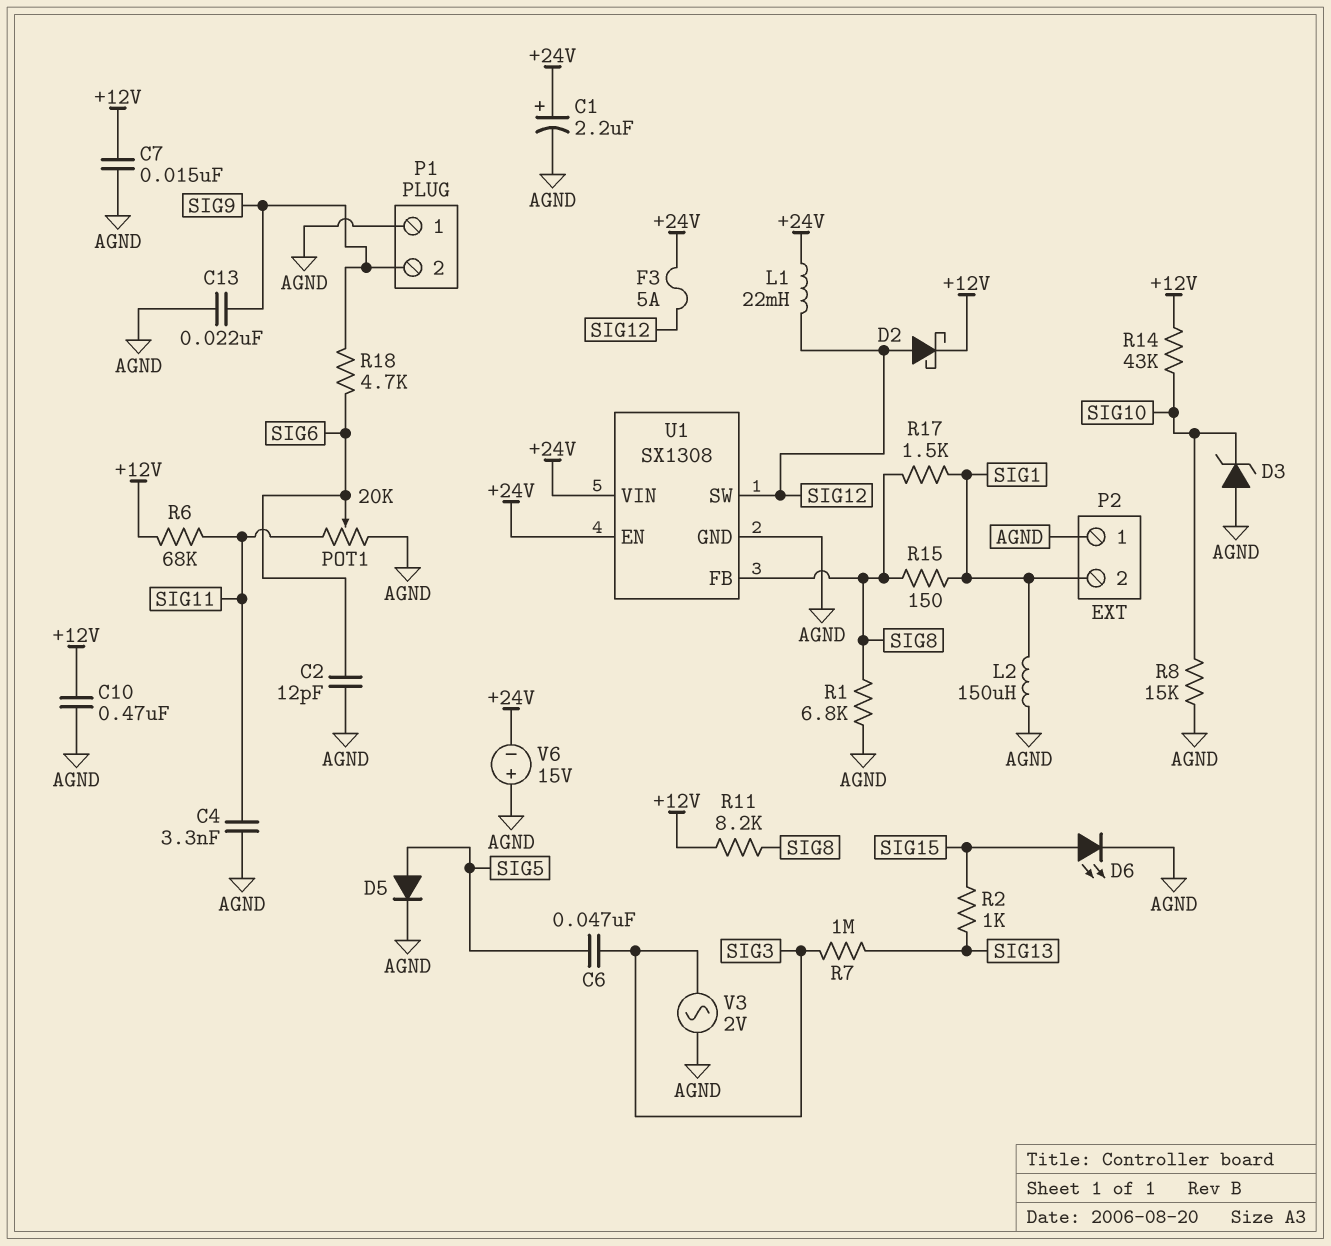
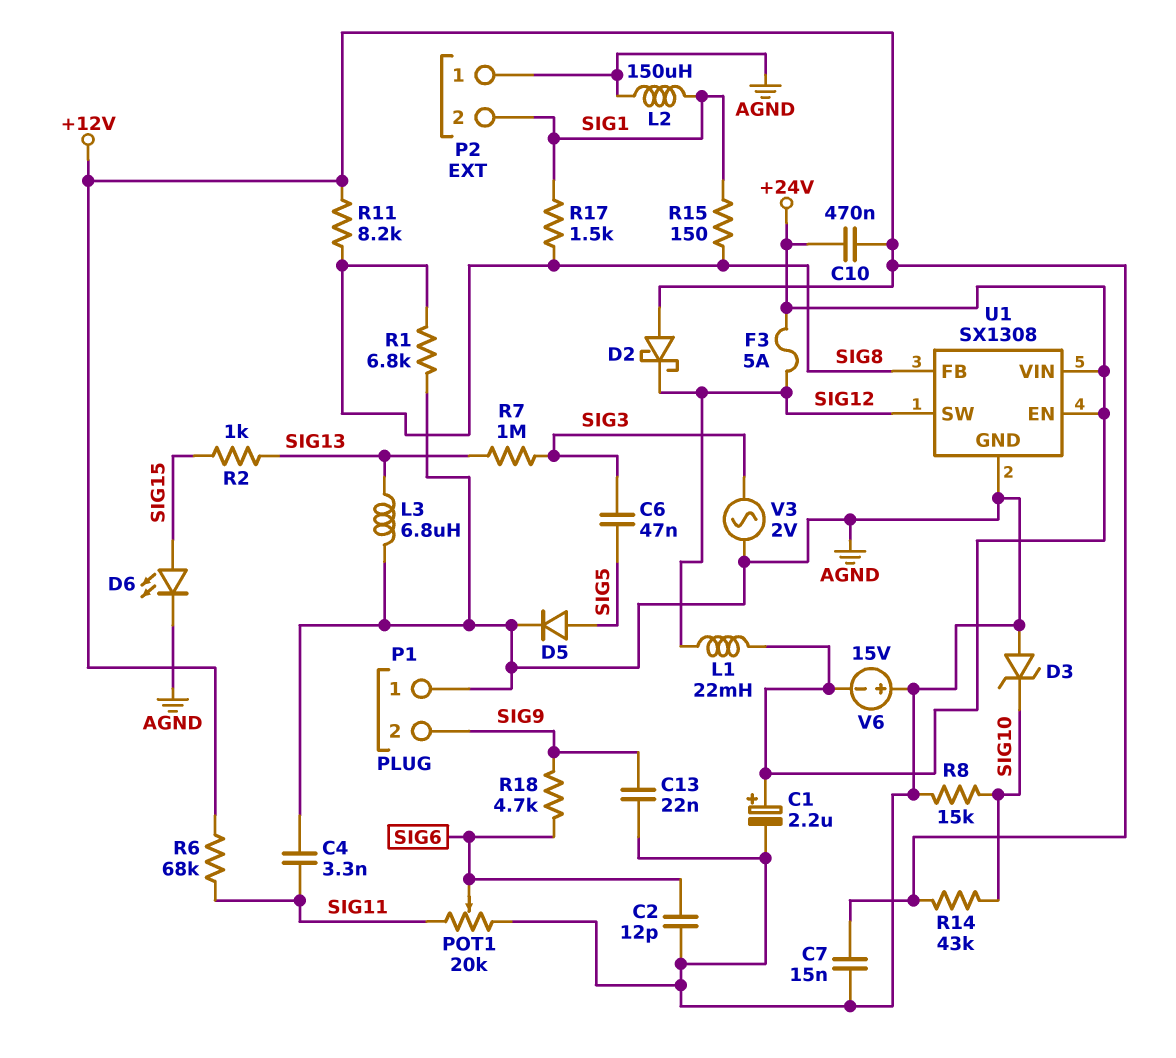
C10: 470nF (+12V, AGND) -> 470nF (+12V, +24V)
D2: schottky (A SIG12, K +12V) -> schottky (A +12V, K SIG12)
L3: none -> 6.8uH (AGND, SIG13)

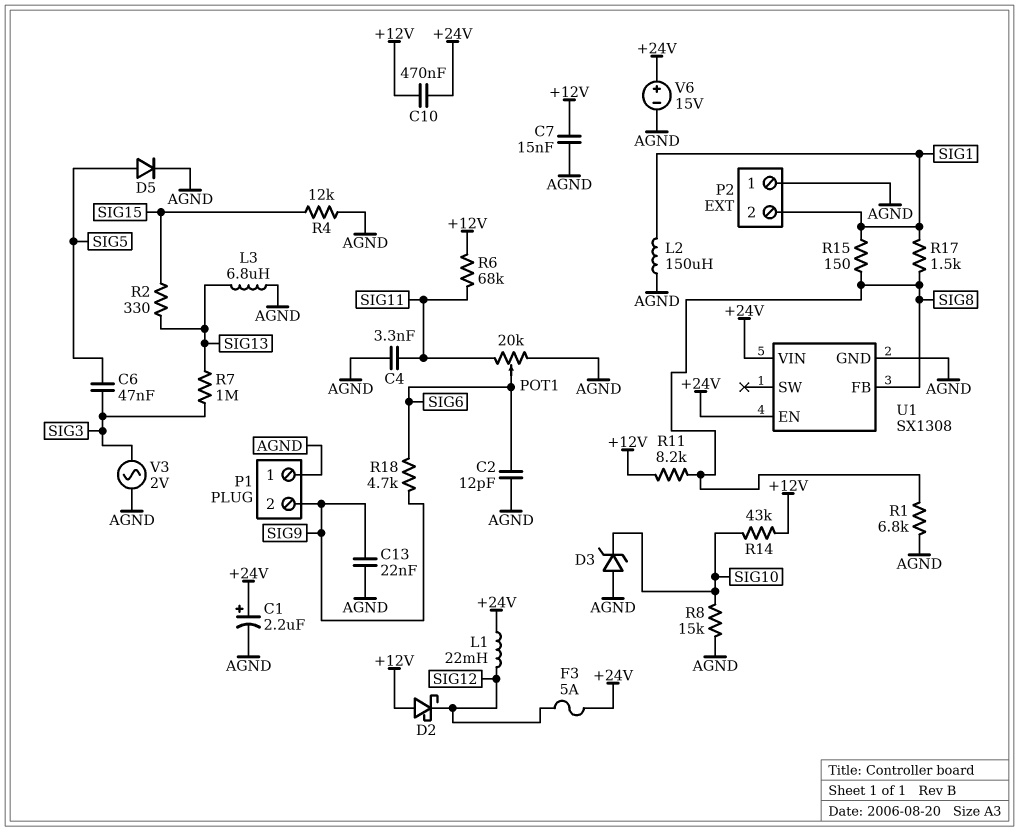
D6: LED (A SIG15, K AGND) -> none
R2: 1k (SIG13, SIG15) -> 330 (SIG13, SIG15)
R4: none -> 12k (AGND, SIG15)
U1 pin SW: SIG12 -> none
V6: 15V (plus AGND, minus +24V) -> 15V (plus +24V, minus AGND)

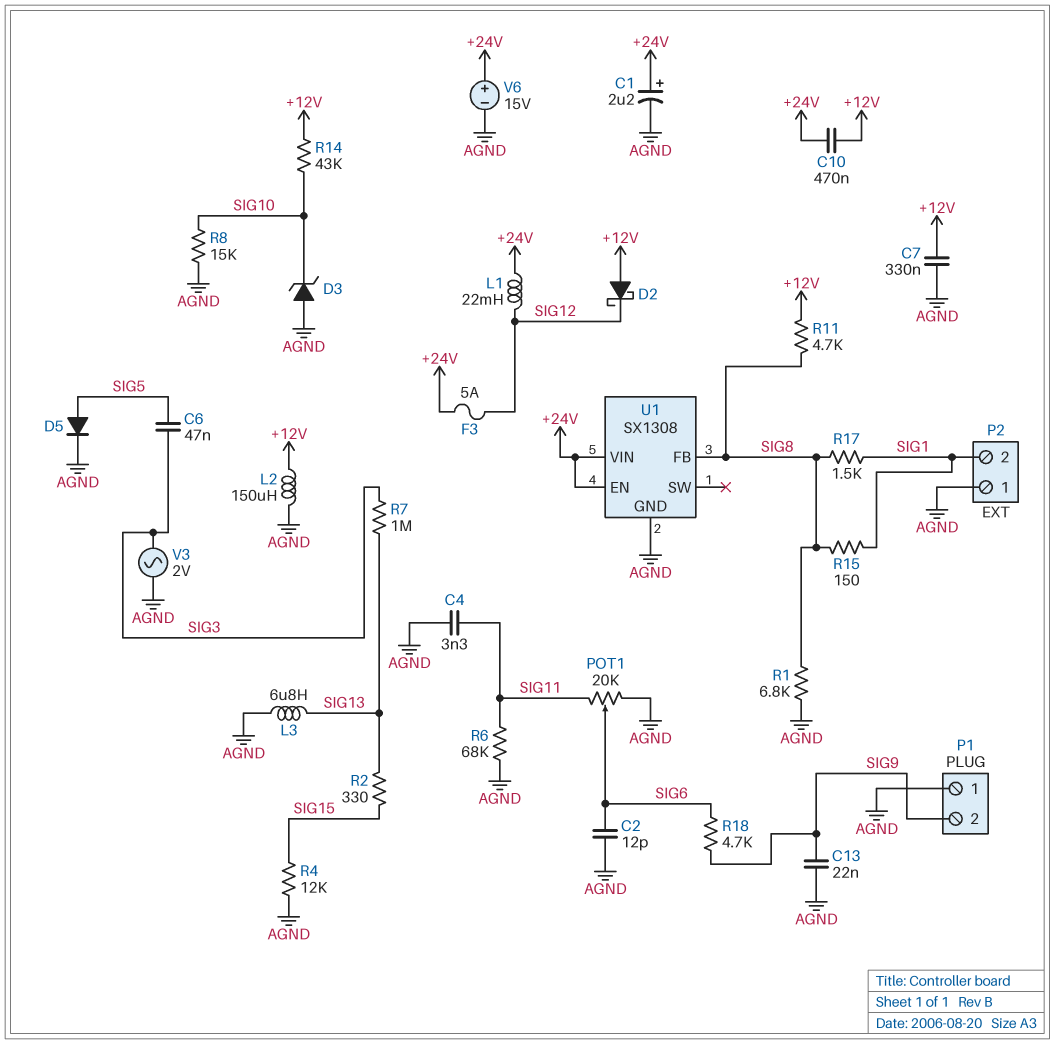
C7: 15nF (+12V, AGND) -> 330nF (+12V, AGND)
L2: 150uH (AGND, SIG1) -> 150uH (+12V, AGND)
R6: 68k (+12V, SIG11) -> 68k (AGND, SIG11)
R11: 8.2k (+12V, SIG8) -> 4.7k (+12V, SIG8)

